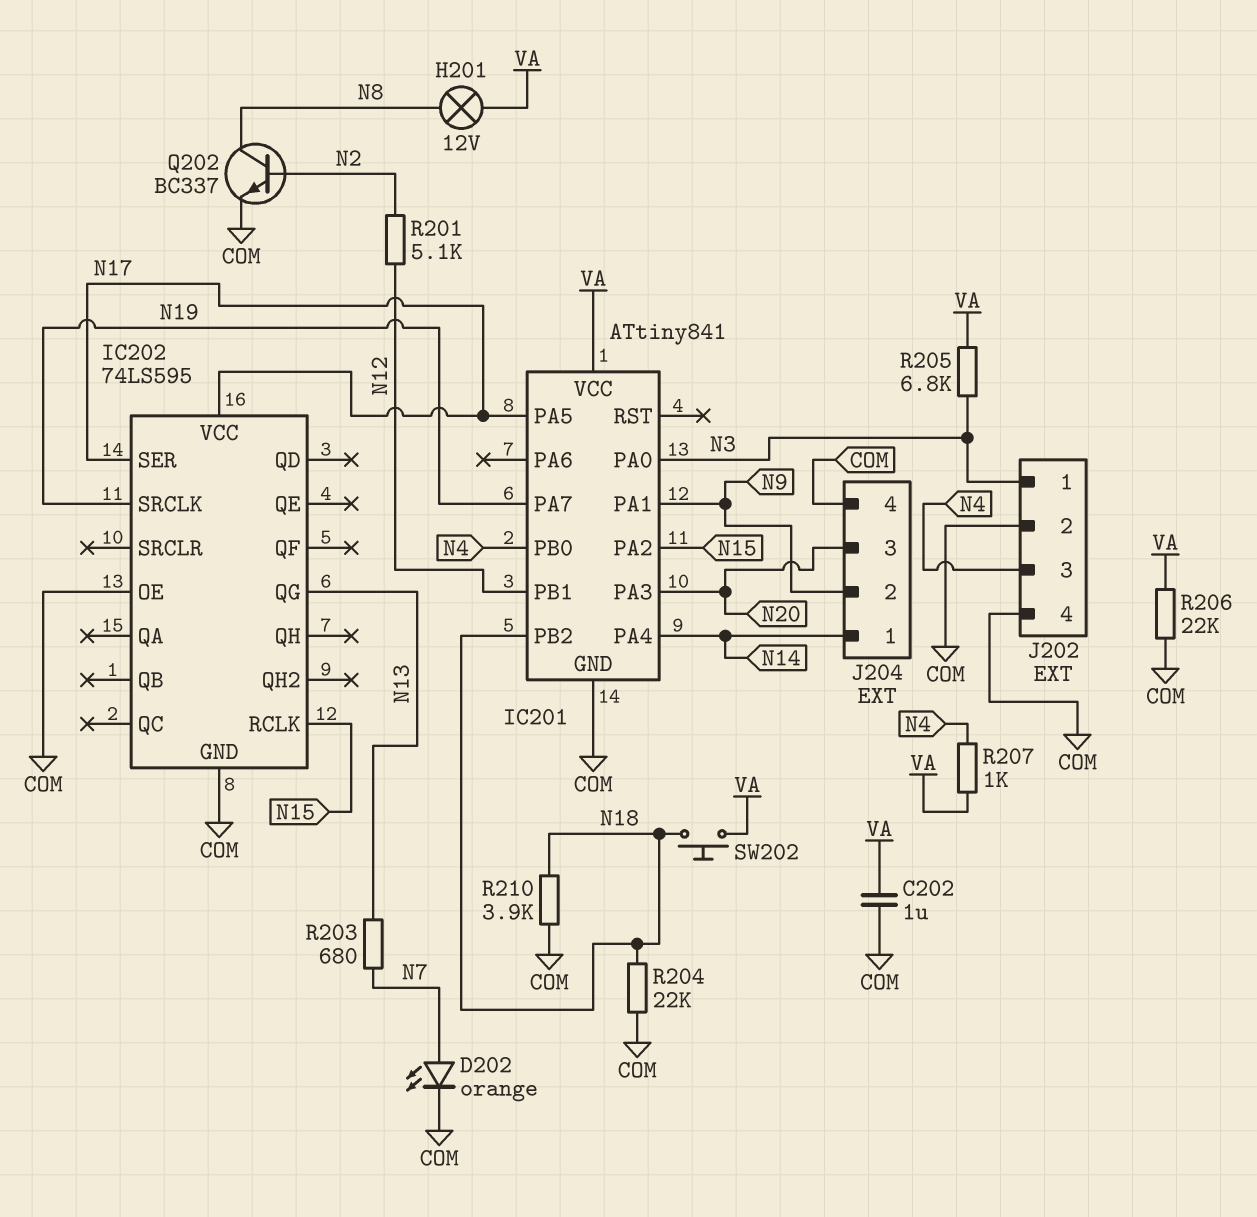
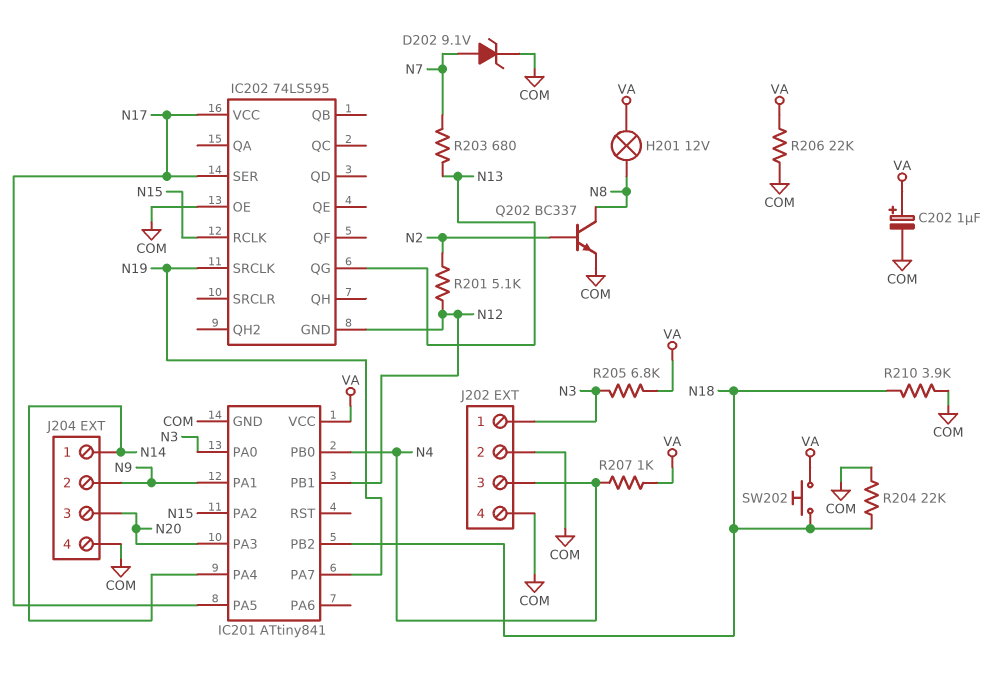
C202: 1uF (COM, VA) -> 1uF (plus VA, minus COM)
D202: LED orange (A N7, K COM) -> zener 9.1V (A N7, K COM)
IC202 pin GND: COM -> N12

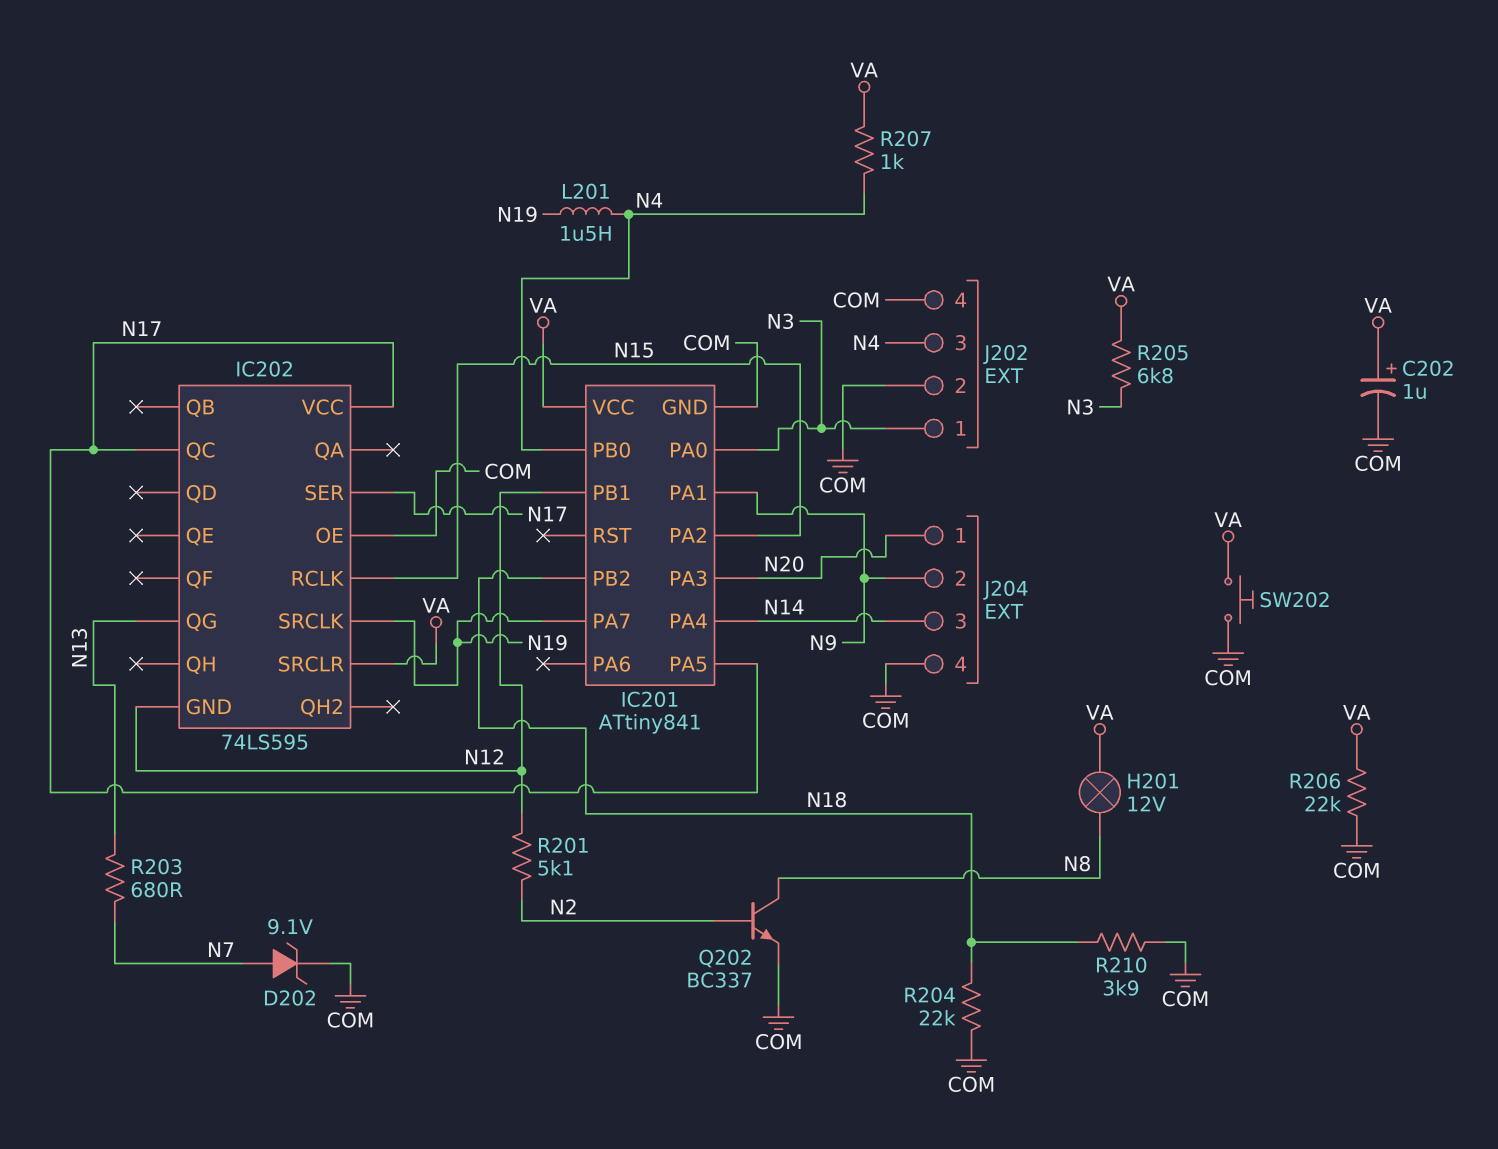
IC202 pin QC: none -> N17
IC202 pin SRCLR: none -> VA
J204 pin 1: N14 -> N20
J204 pin 3: N20 -> N14
L201: none -> 1.5uH (N4, N19)
SW202: button (N18, VA) -> button (COM, VA)

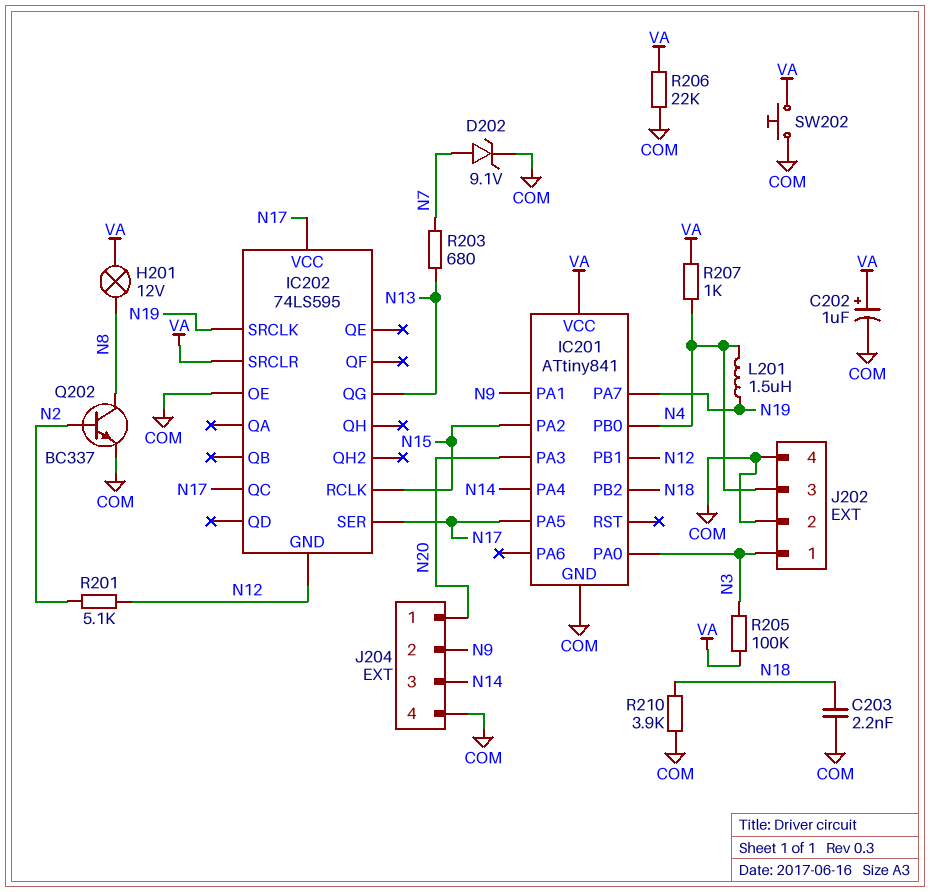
C203: none -> 2.2nF (COM, N18)
R204: 22k (COM, N18) -> none
R205: 6.8k (N3, VA) -> 100k (N3, VA)

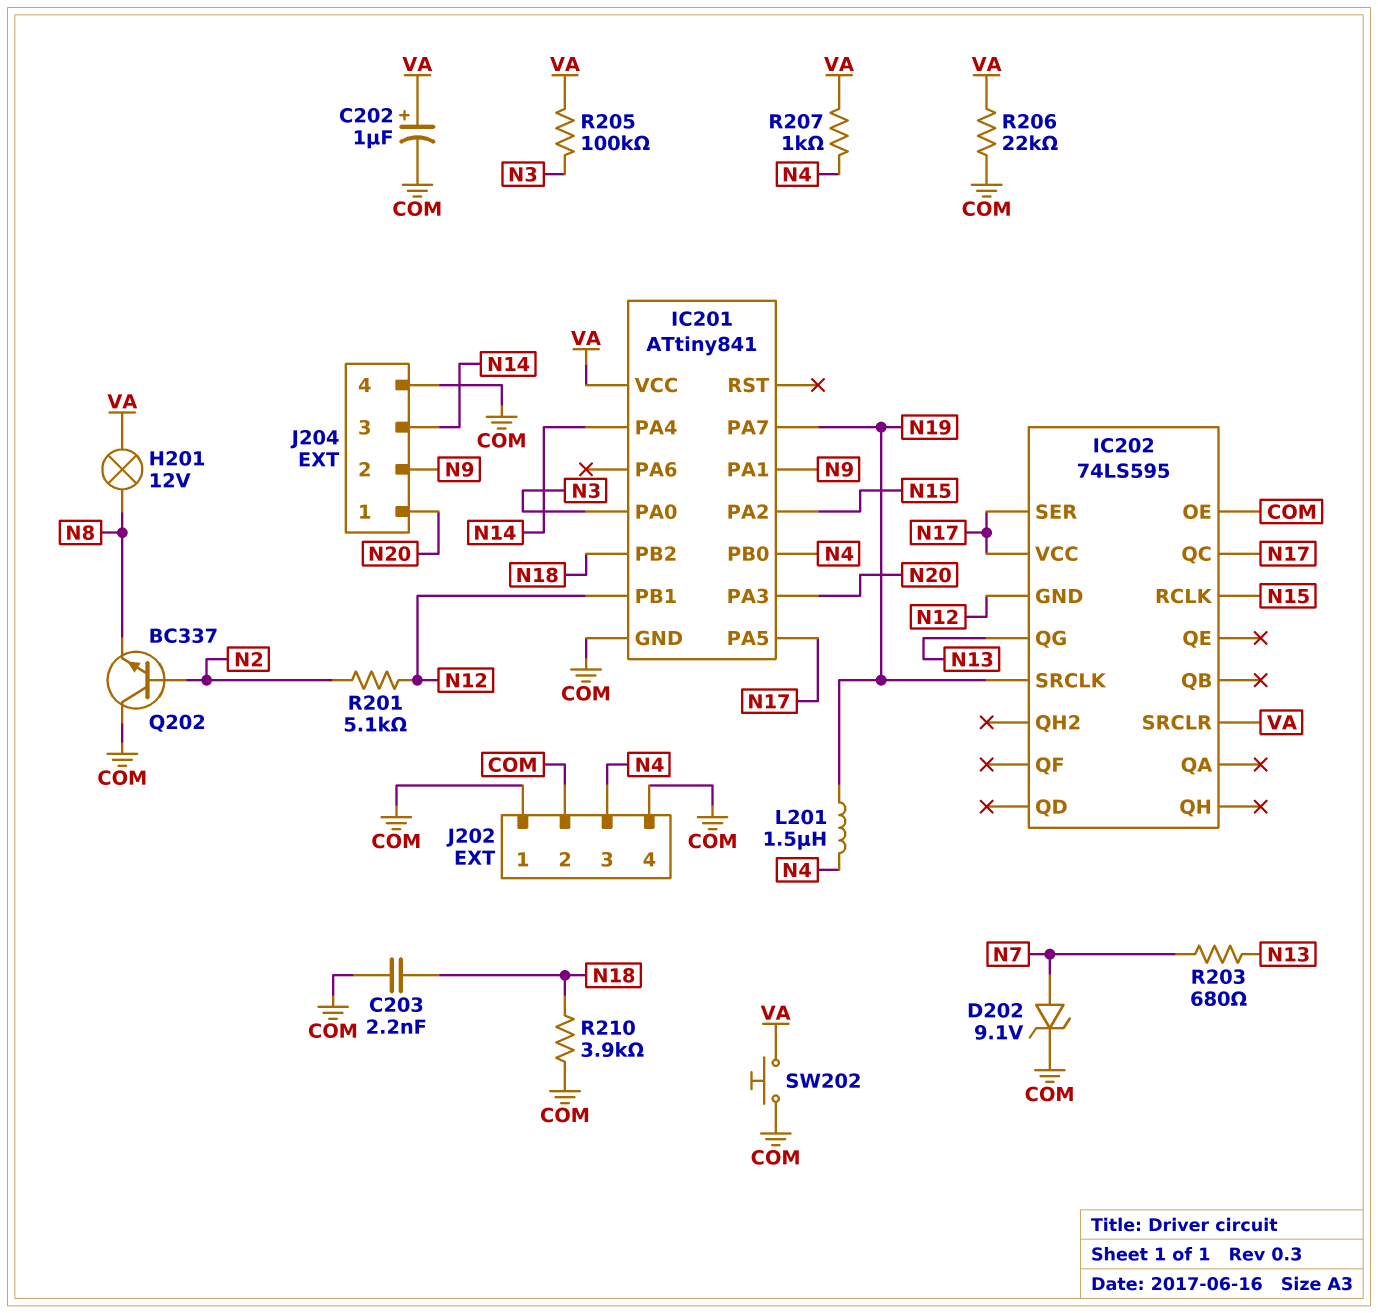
J202 pin 1: N3 -> COM
Q202: NPN BC337 (B N2, C N8, E COM) -> NPN BC337 (B N2, C COM, E N8)

